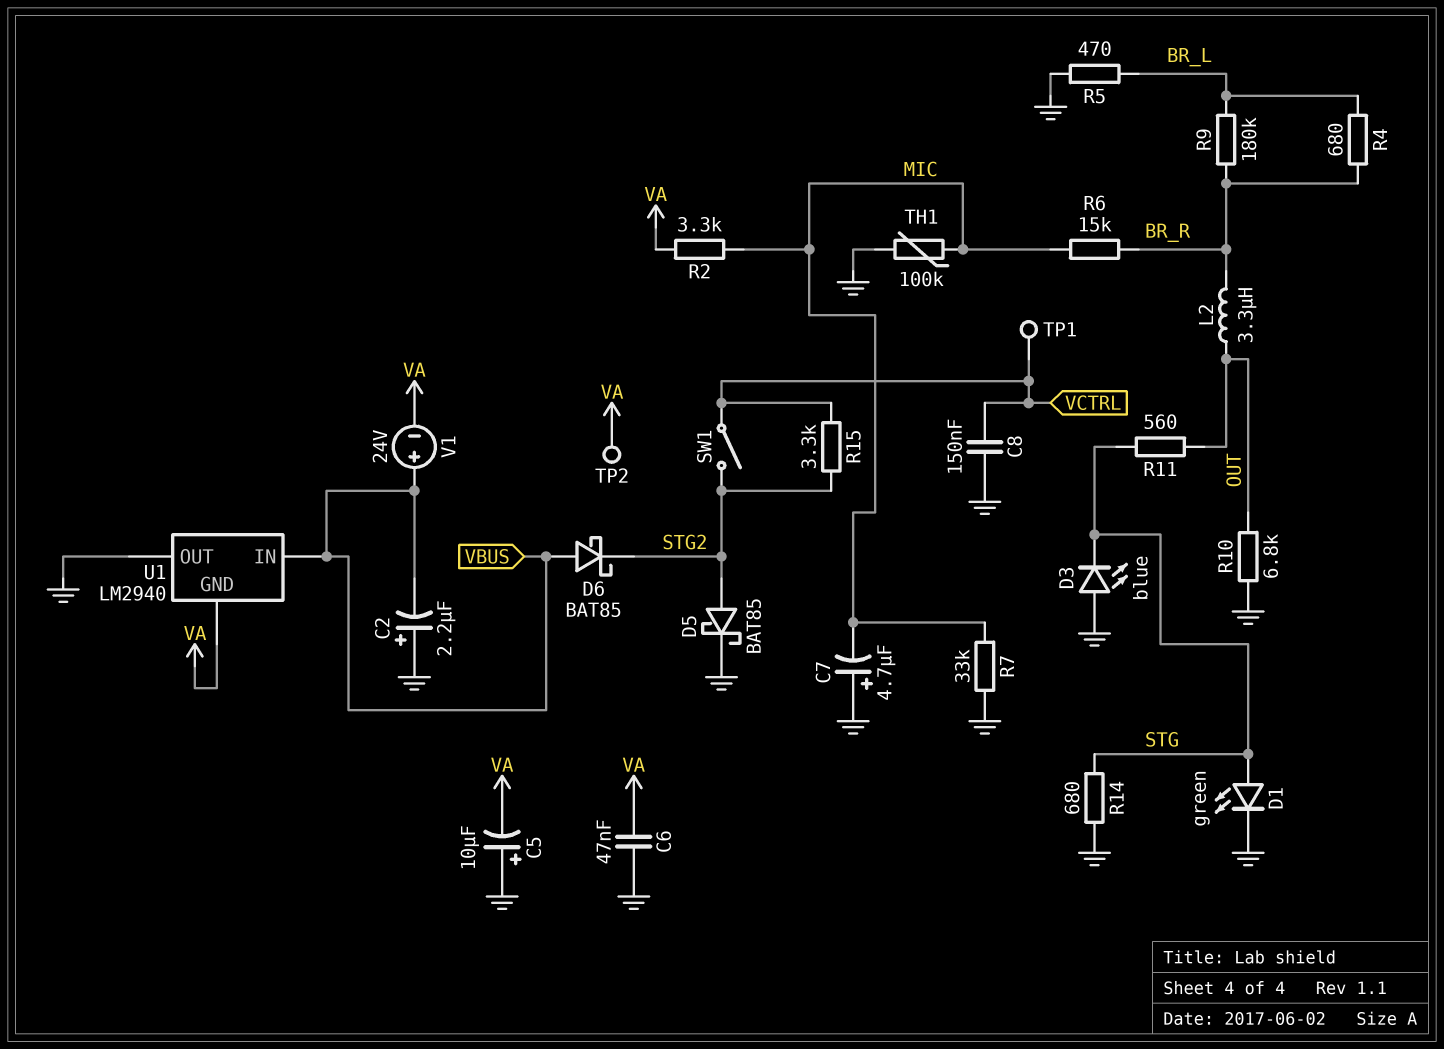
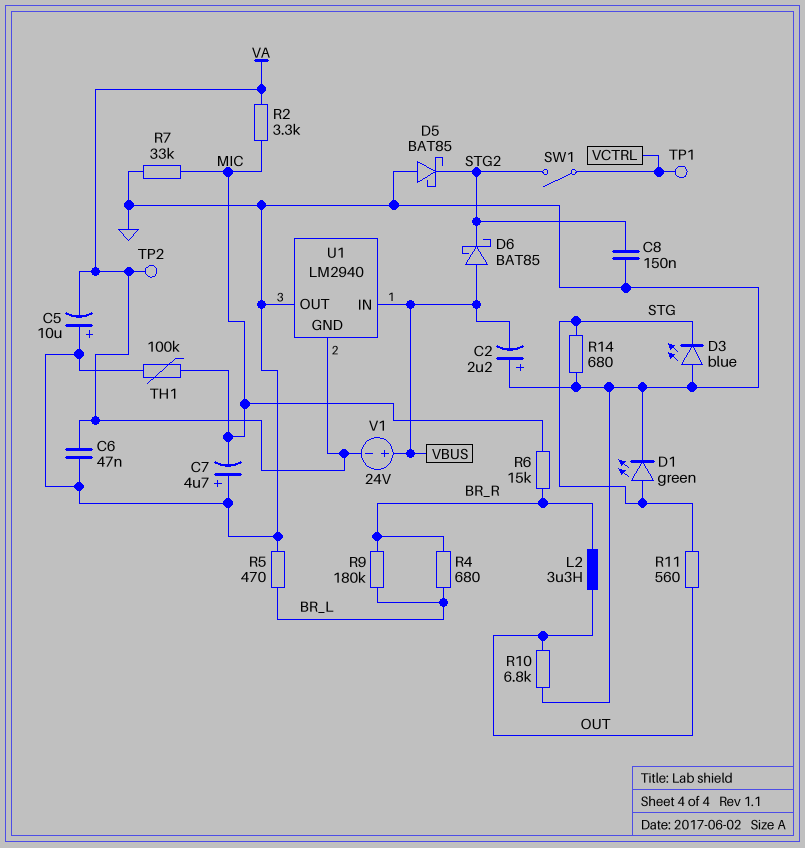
C8: 150nF (GND, VCTRL) -> 150nF (GND, STG2)
D5: schottky BAT85 (A STG2, K GND) -> schottky BAT85 (A GND, K STG2)
R15: 3.3k (STG2, VCTRL) -> none

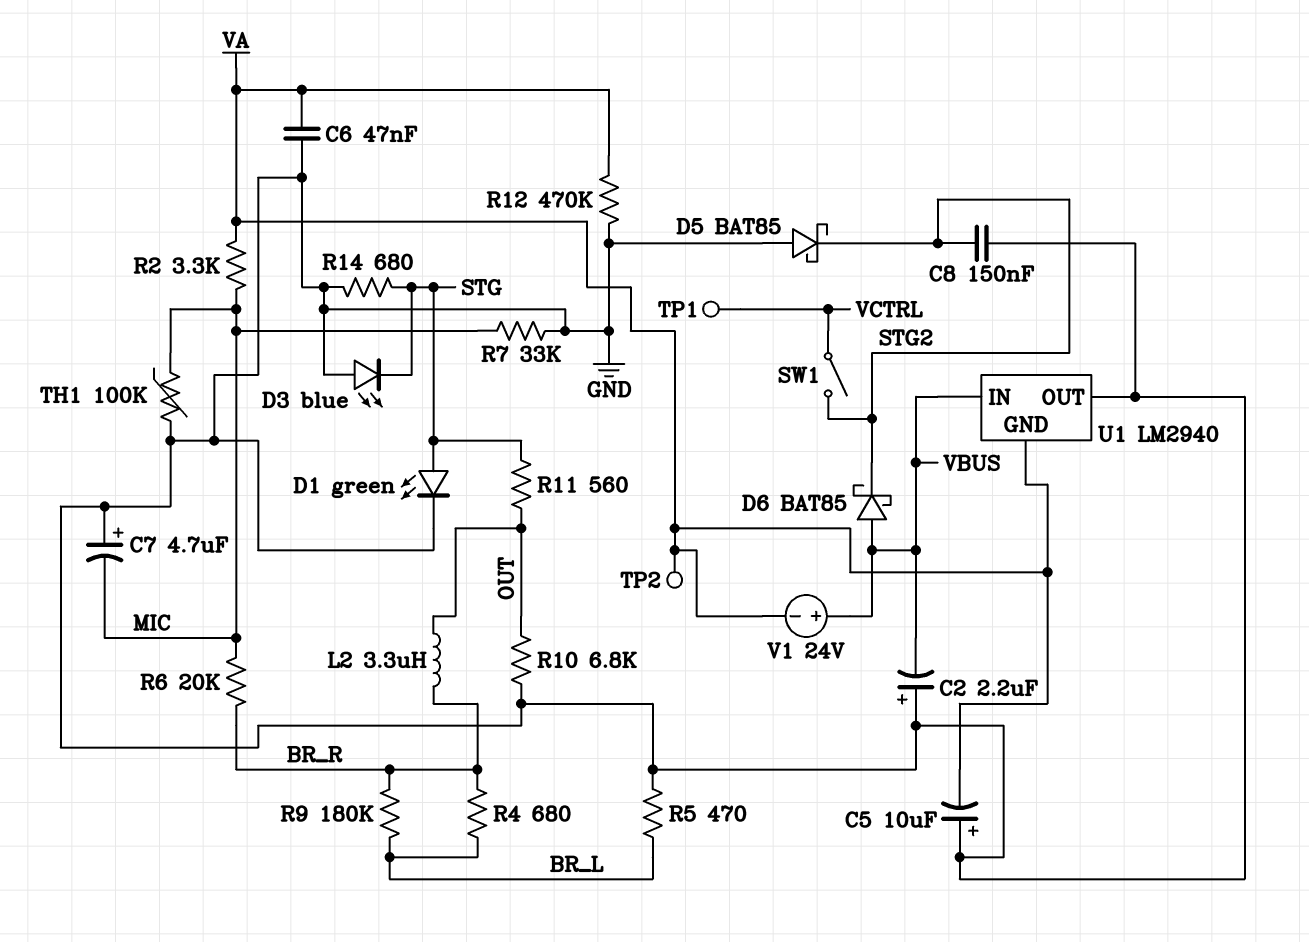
R6: 15k (BR_R, MIC) -> 20k (BR_R, MIC)
R12: none -> 470k (GND, VA)

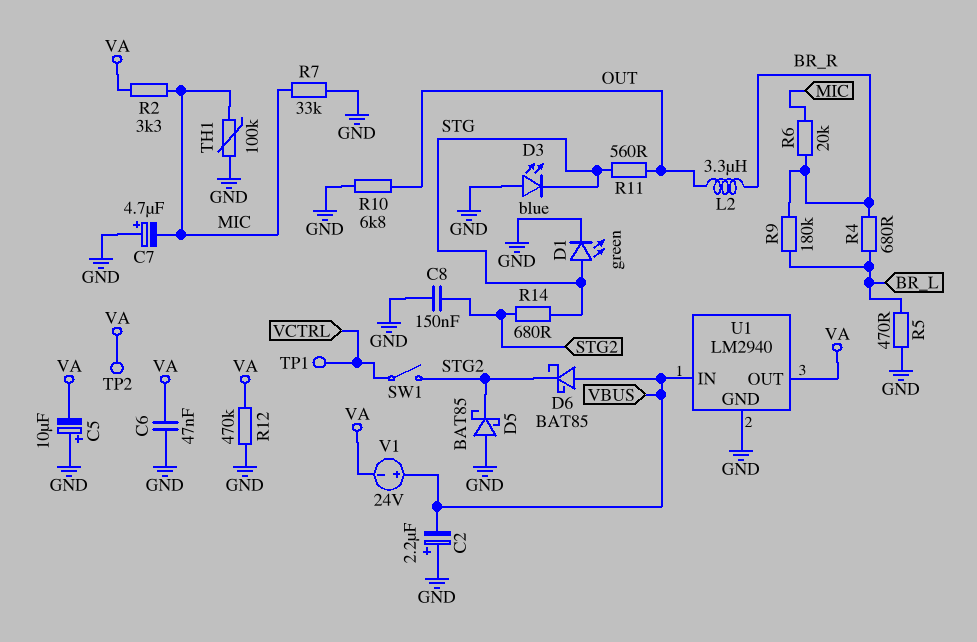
R14: 680 (GND, STG) -> 680 (STG, STG2)
U1 pin GND: VA -> GND
U1 pin OUT: GND -> VA

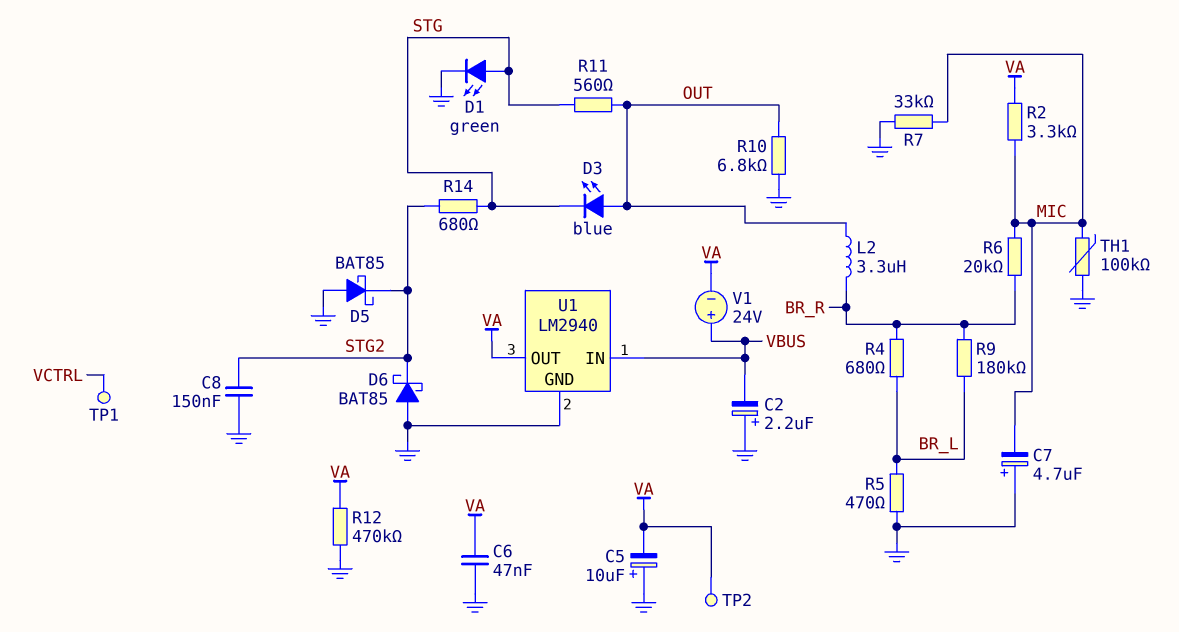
D3: LED blue (A GND, K STG) -> LED blue (A OUT, K STG)
D6: schottky BAT85 (A VBUS, K STG2) -> schottky BAT85 (A GND, K STG2)
SW1: switch (STG2, VCTRL) -> none

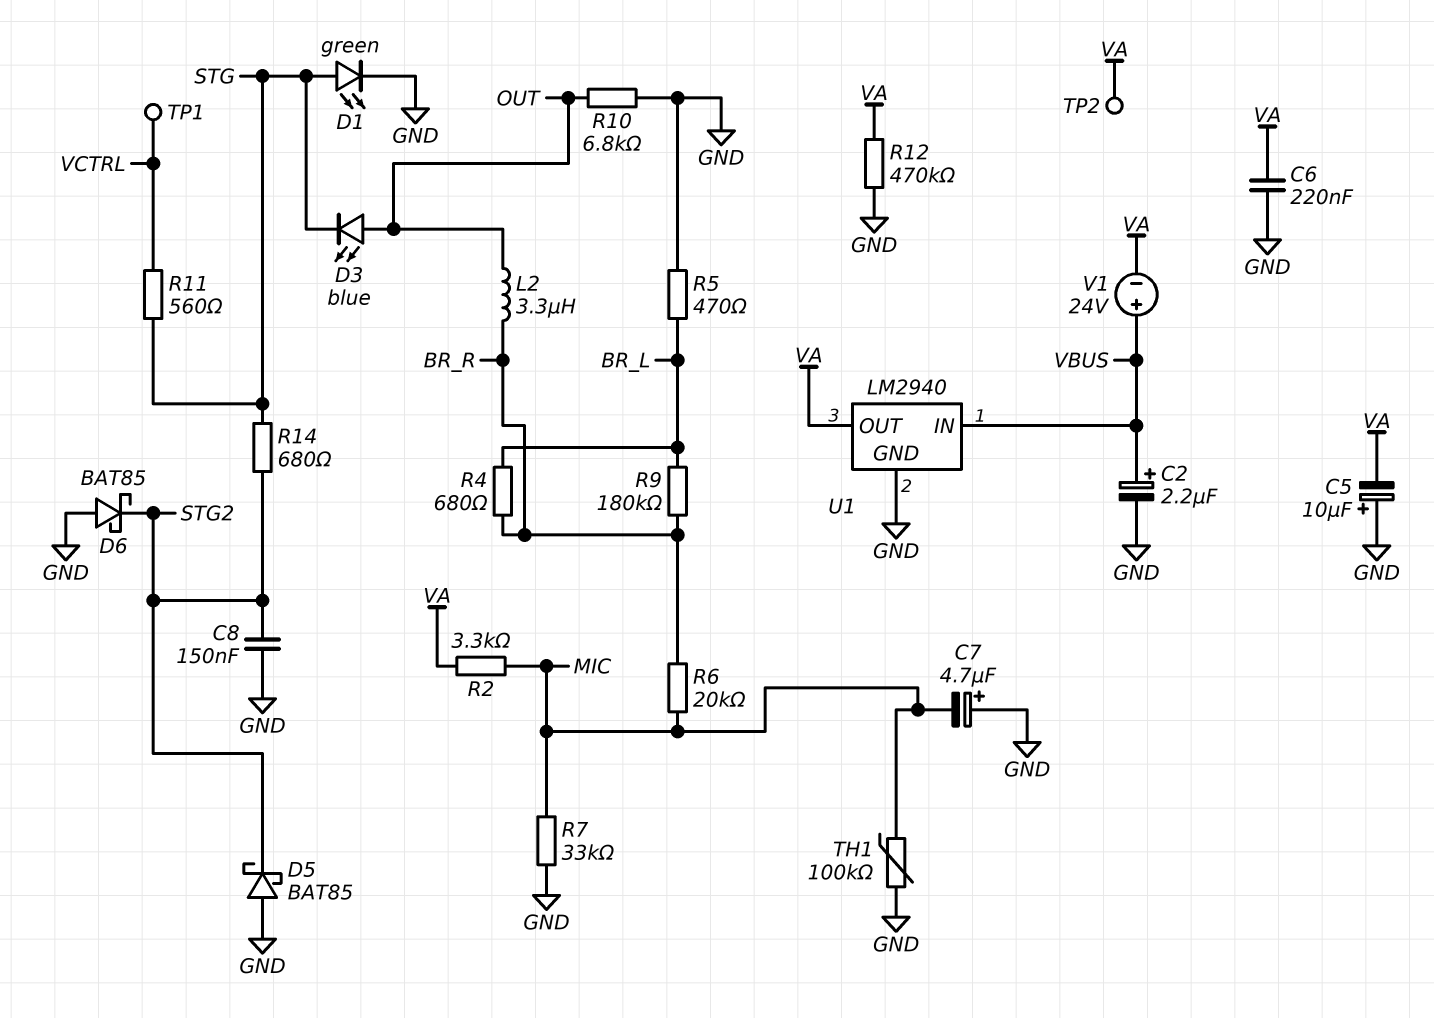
C2: 2.2uF (plus GND, minus VBUS) -> 2.2uF (plus VBUS, minus GND)
C6: 47nF (GND, VA) -> 220nF (GND, VA)
R11: 560 (OUT, STG) -> 560 (STG, VCTRL)

